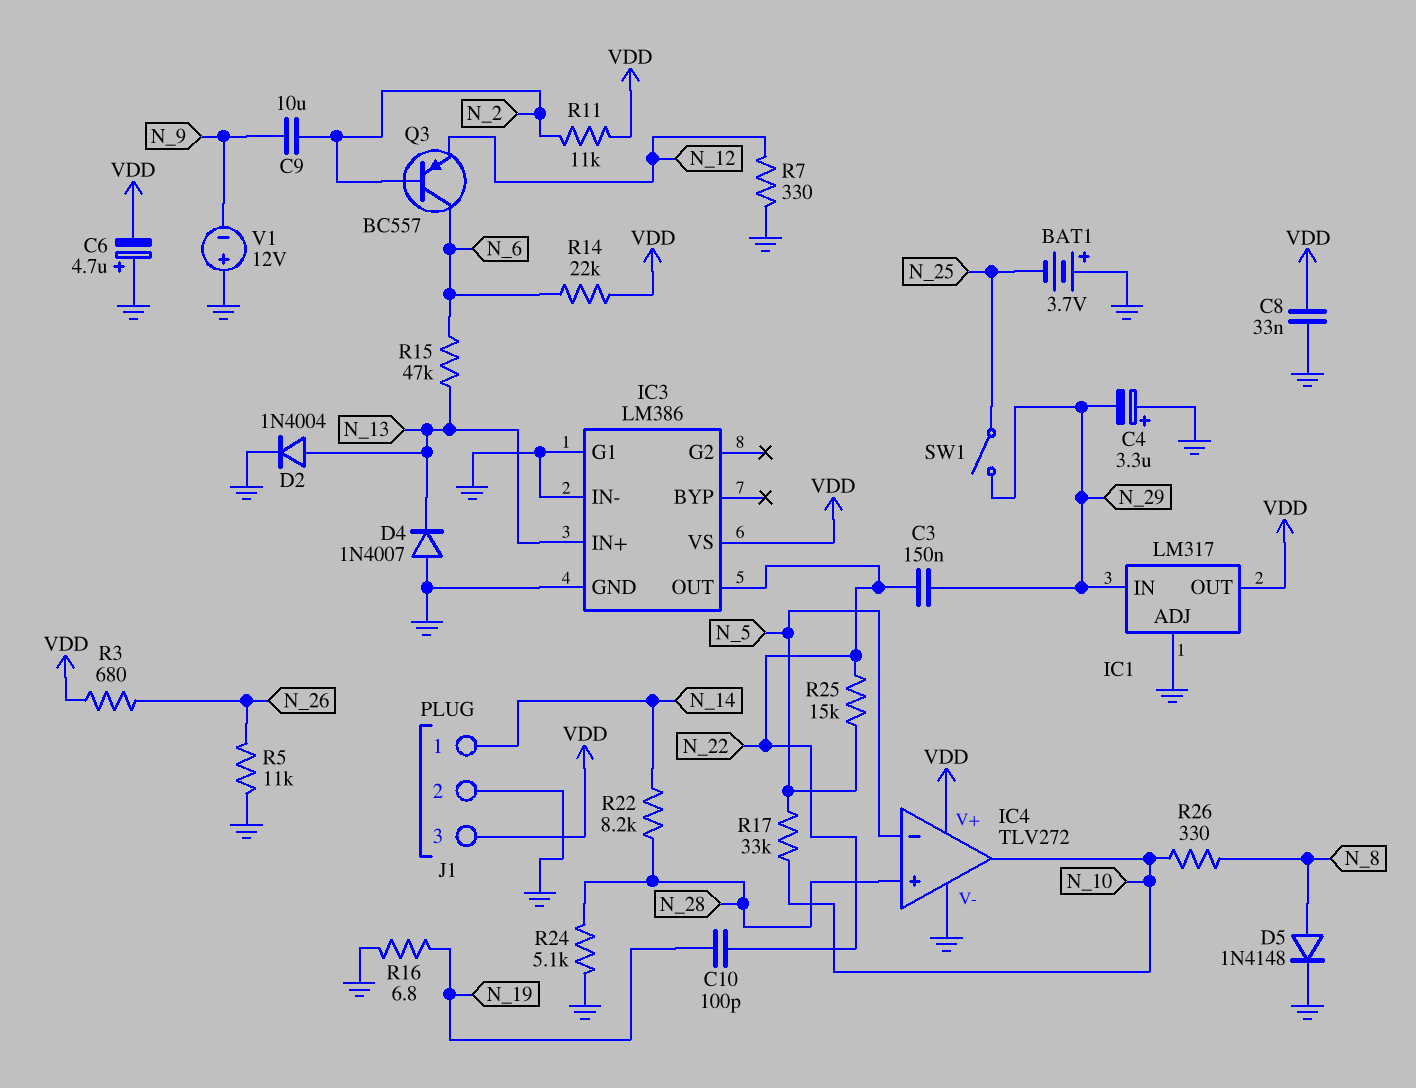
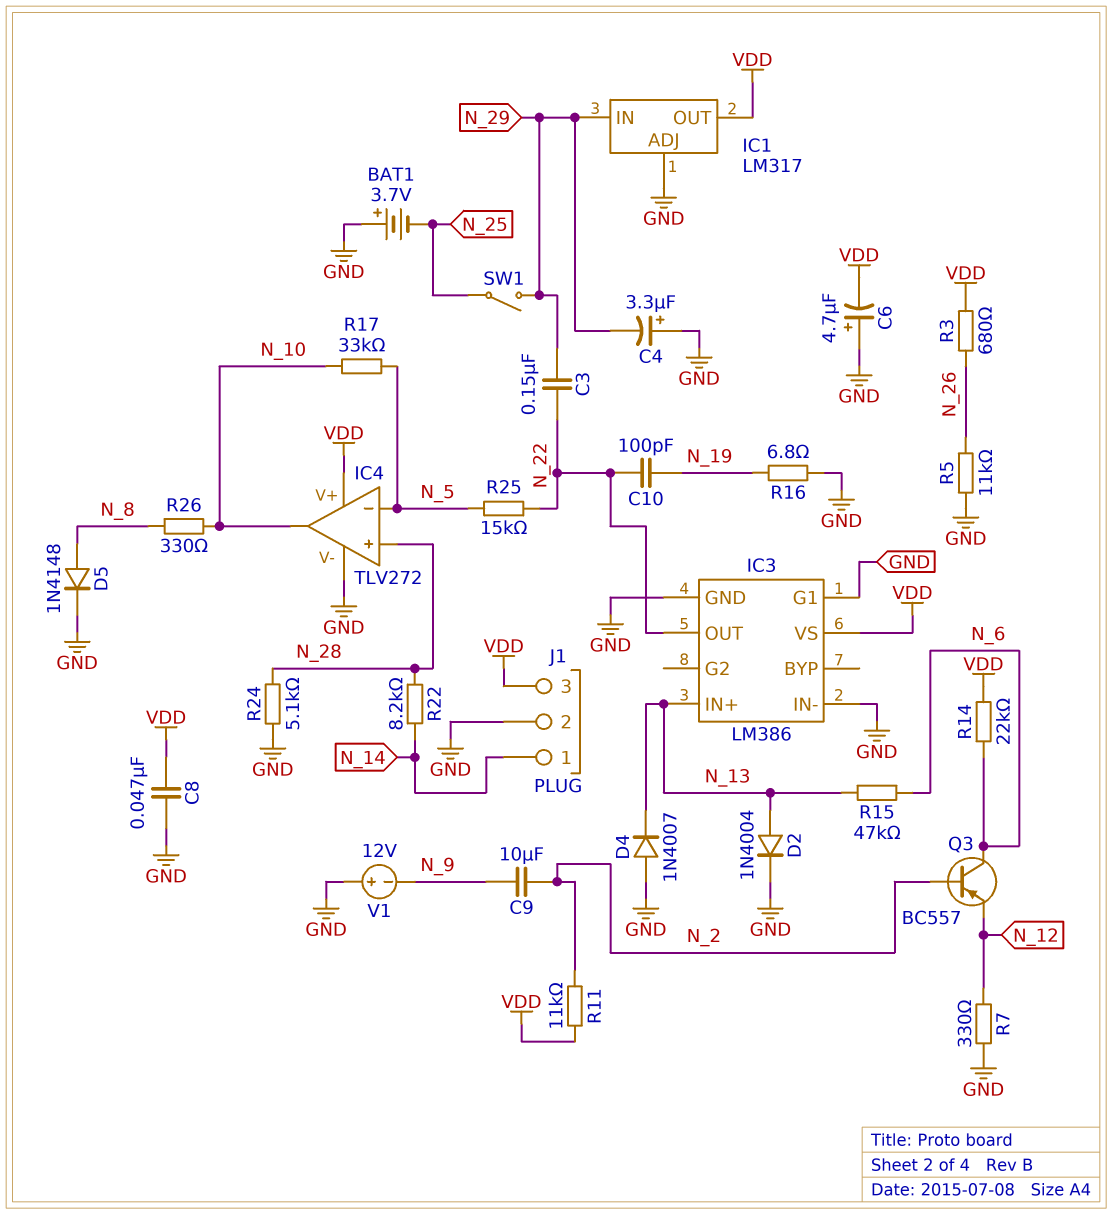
C8: 33nF (GND, VDD) -> 47nF (GND, VDD)

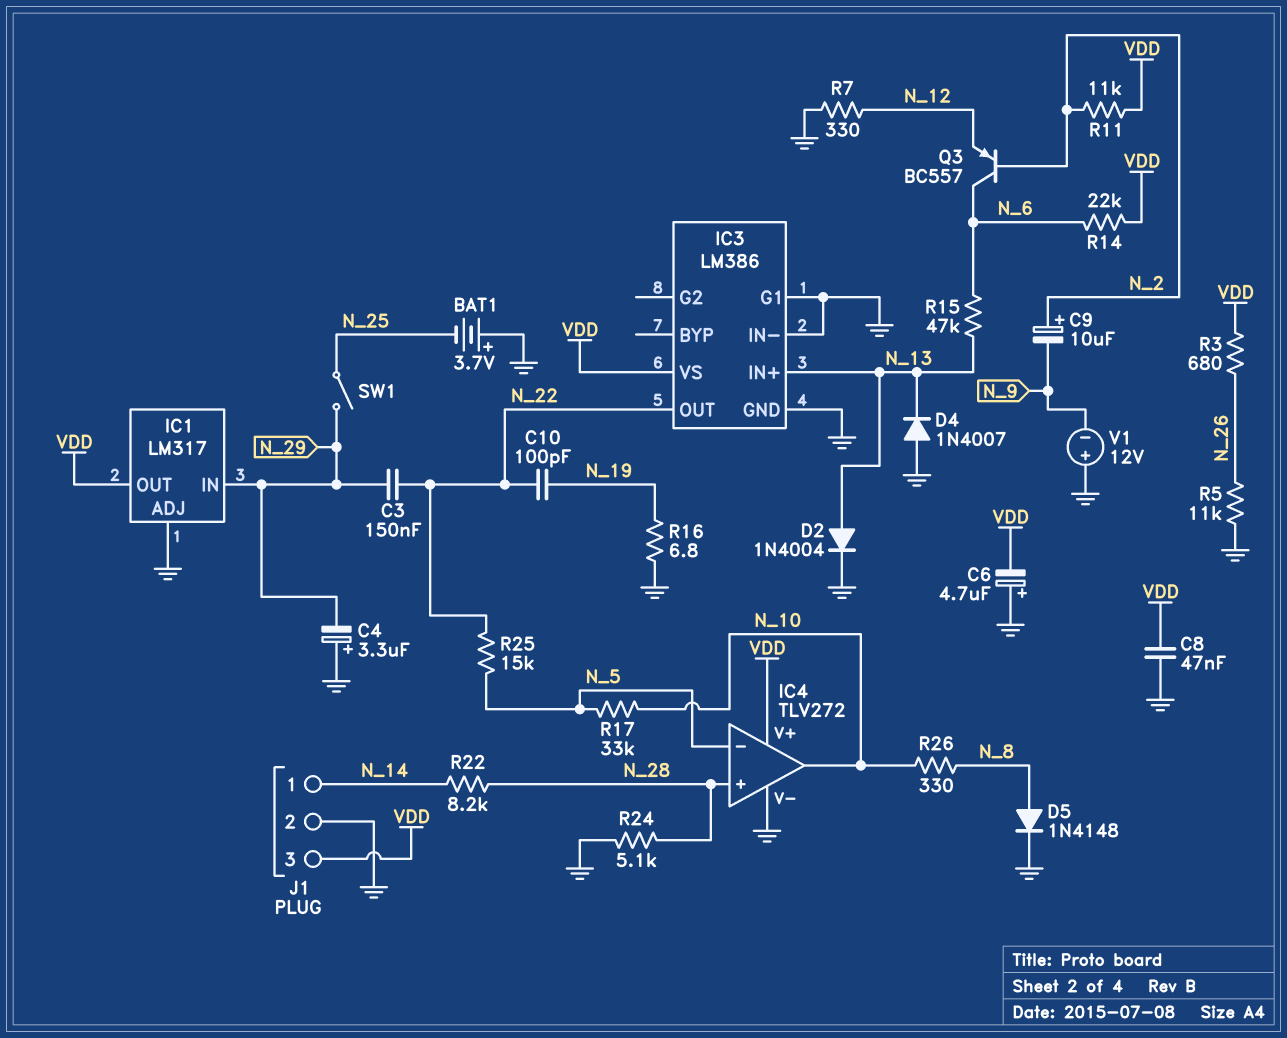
C9: 10uF (N_2, N_9) -> 10uF (plus N_2, minus N_9)

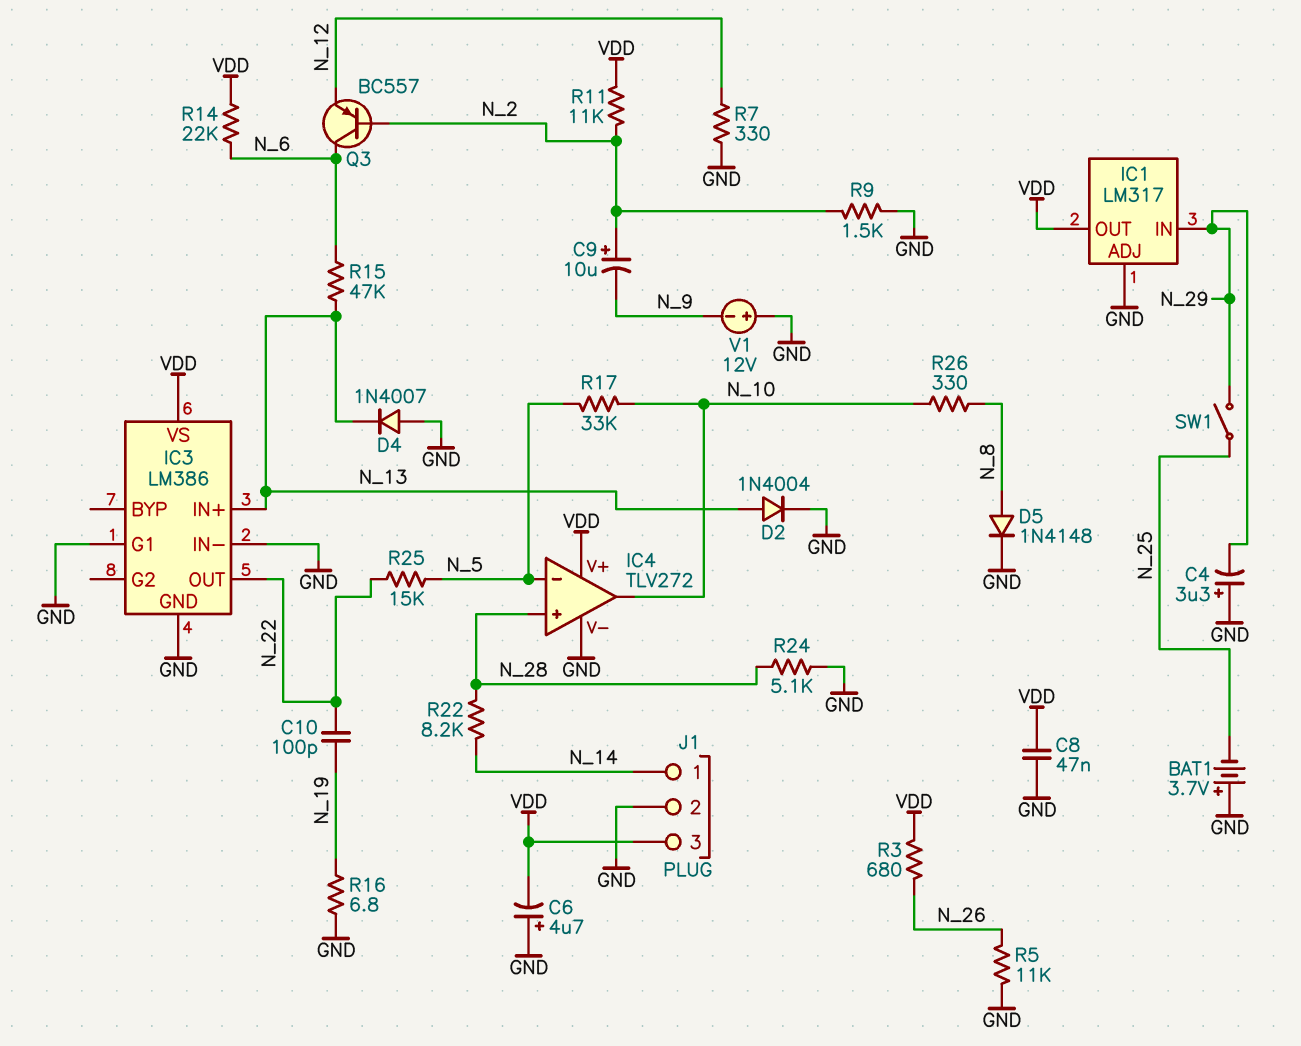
C3: 150nF (N_22, N_29) -> none
R9: none -> 1.5k (GND, N_2)

